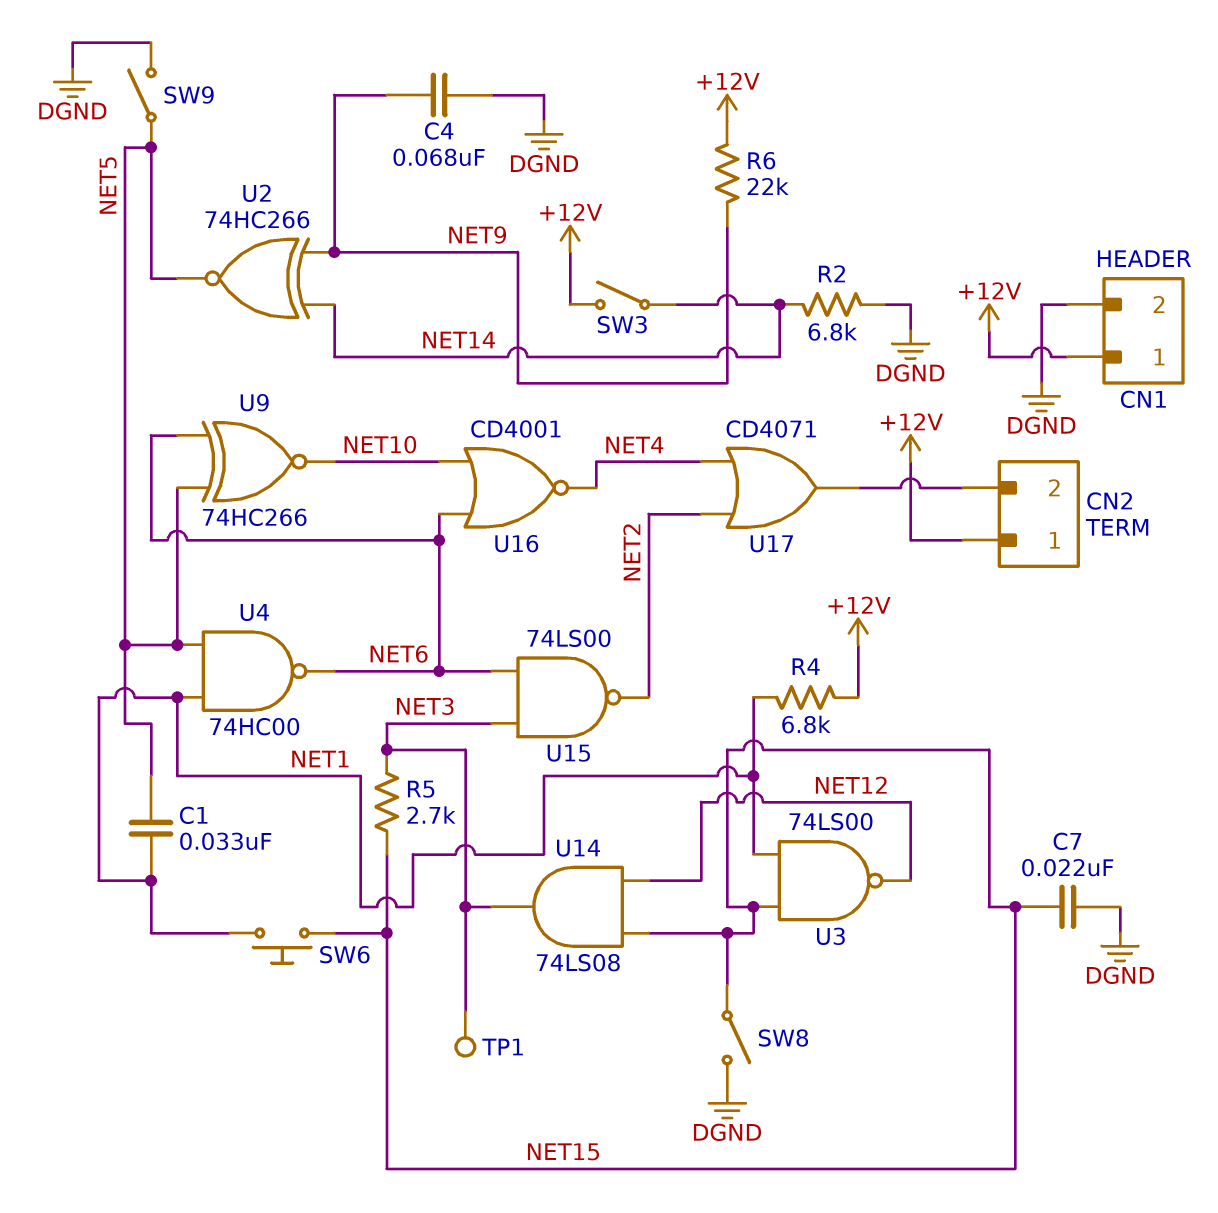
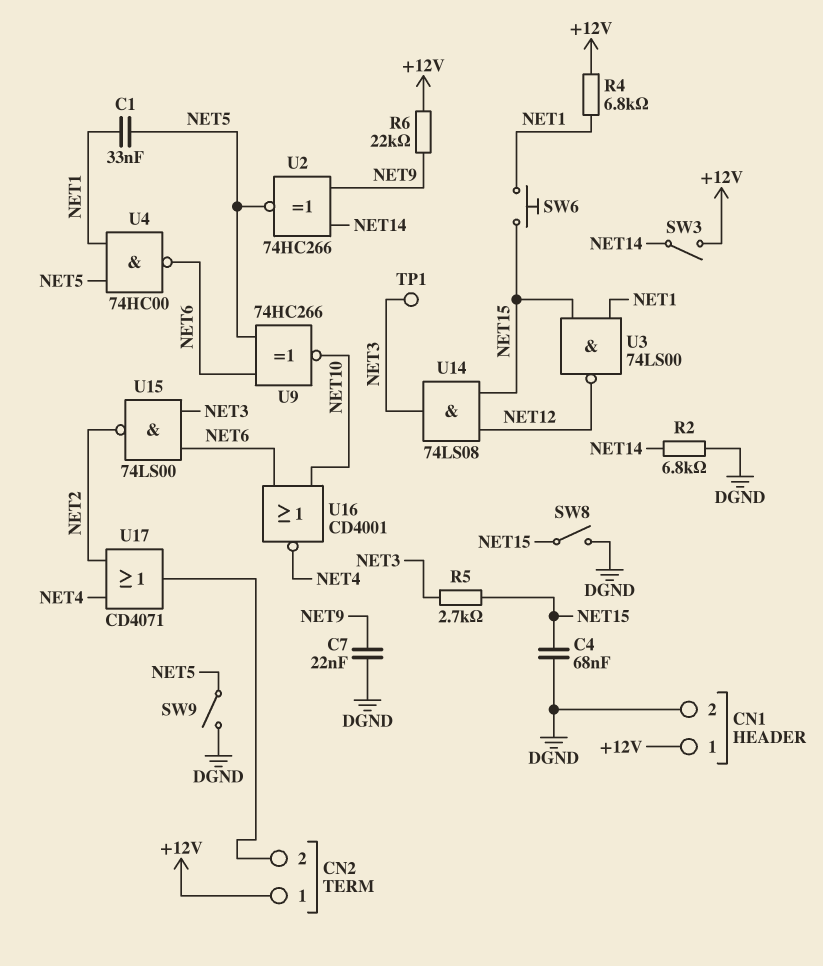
C4: 68nF (DGND, NET9) -> 68nF (DGND, NET15)
C7: 22nF (DGND, NET15) -> 22nF (DGND, NET9)

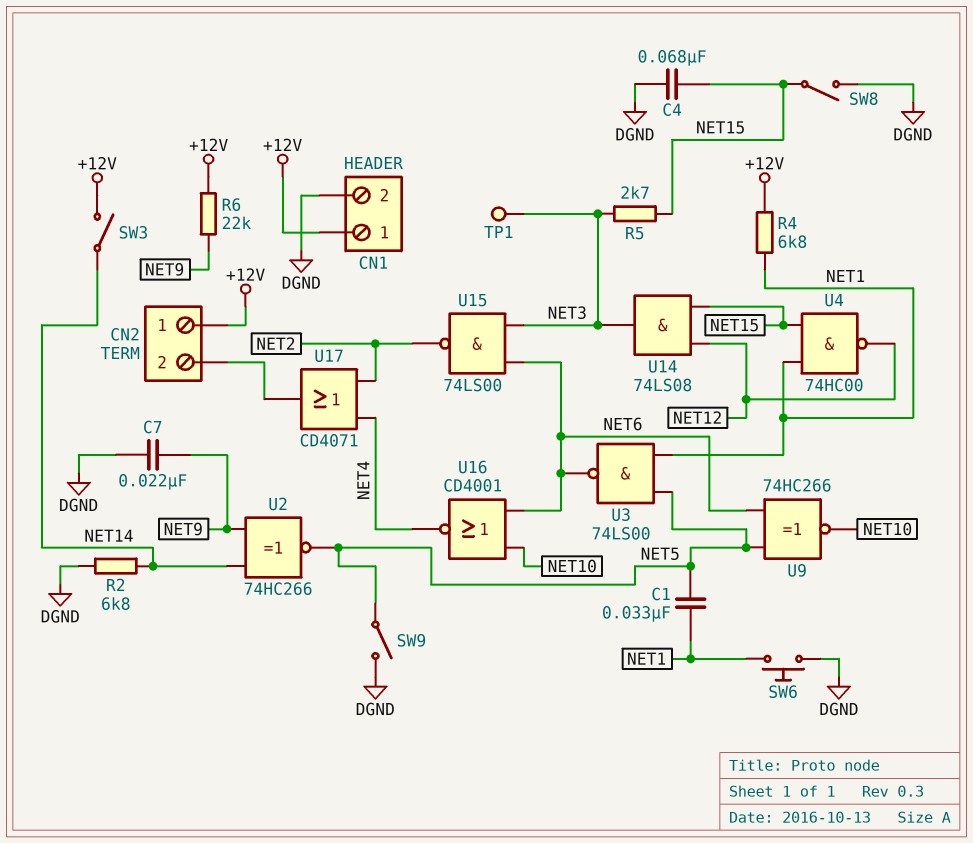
SW6: button (NET1, NET15) -> button (DGND, NET1)
U3: NAND 74LS00 (in NET1, in NET15, out NET12) -> NAND 74LS00 (in NET1, in NET5, out NET6)
U4: NAND 74HC00 (in NET1, in NET5, out NET6) -> NAND 74HC00 (in NET1, in NET15, out NET12)

